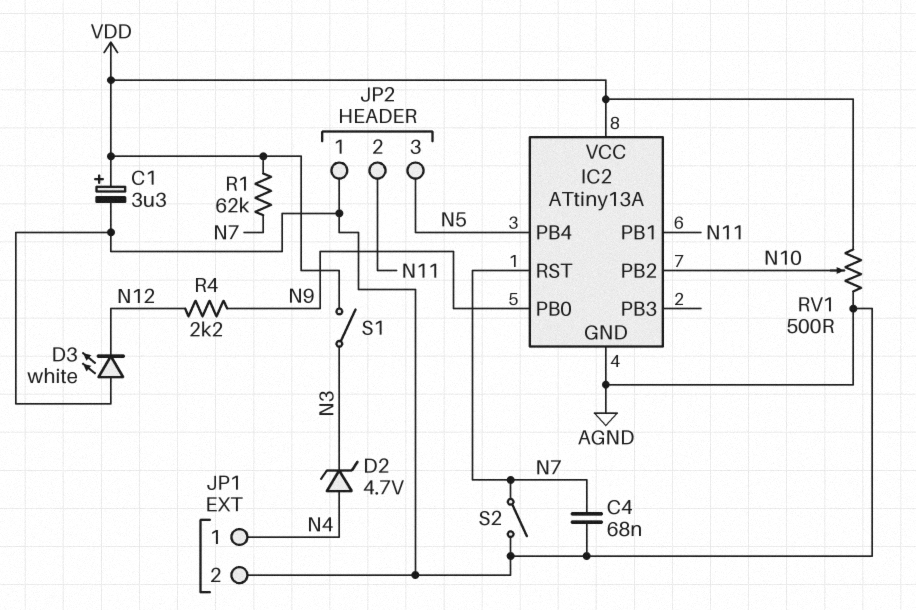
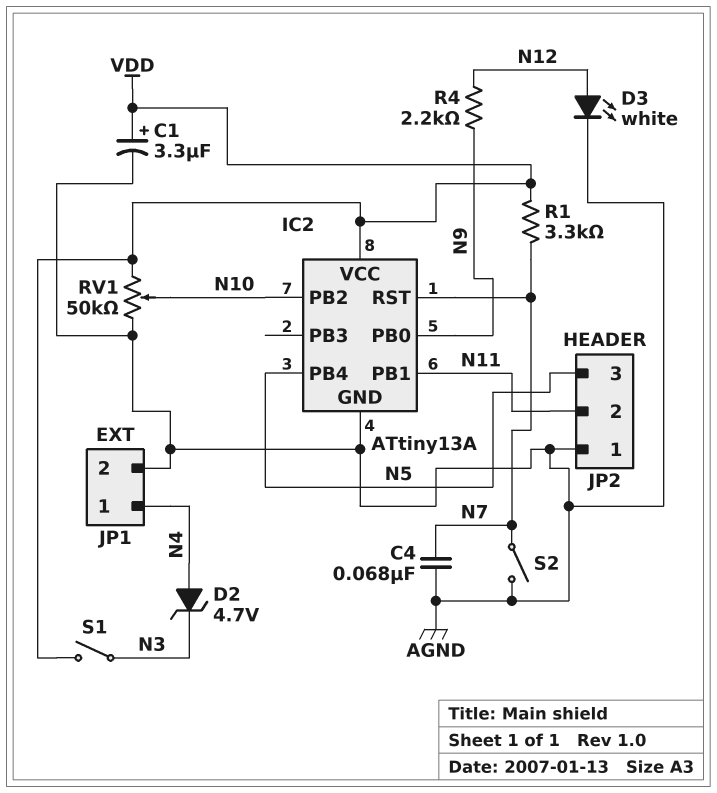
D3: LED white (A AGND, K N12) -> LED white (A N12, K AGND)
R1: 62k (N7, VDD) -> 3.3k (N7, VDD)
RV1: 500 (AGND, VDD, wiper N10) -> 50k (AGND, VDD, wiper N10)

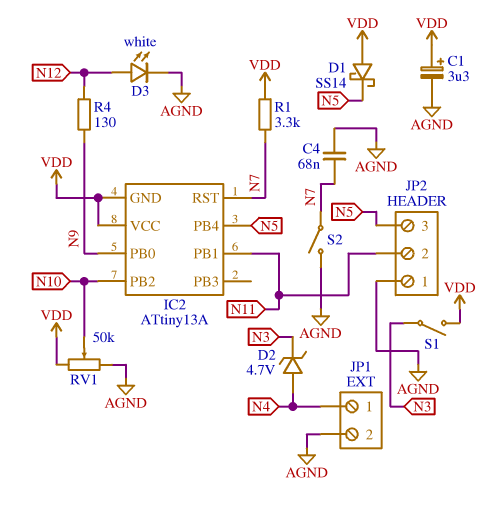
D1: none -> schottky SS14 (A VDD, K N5)
IC2 pin GND: AGND -> VDD
R4: 2.2k (N9, N12) -> 130 (N9, N12)

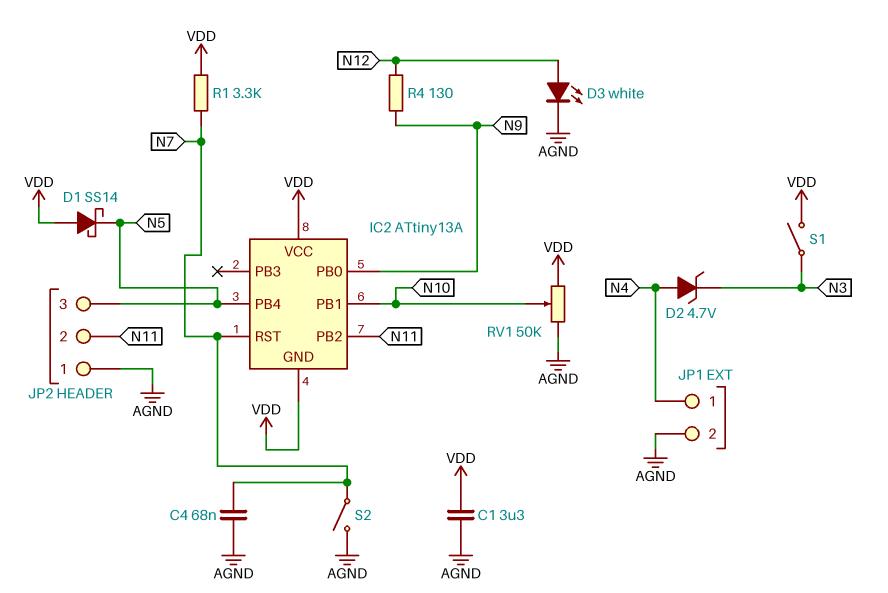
C1: 3.3uF (plus VDD, minus AGND) -> 3.3uF (AGND, VDD)
IC2 pin PB1: N11 -> N10
IC2 pin PB2: N10 -> N11

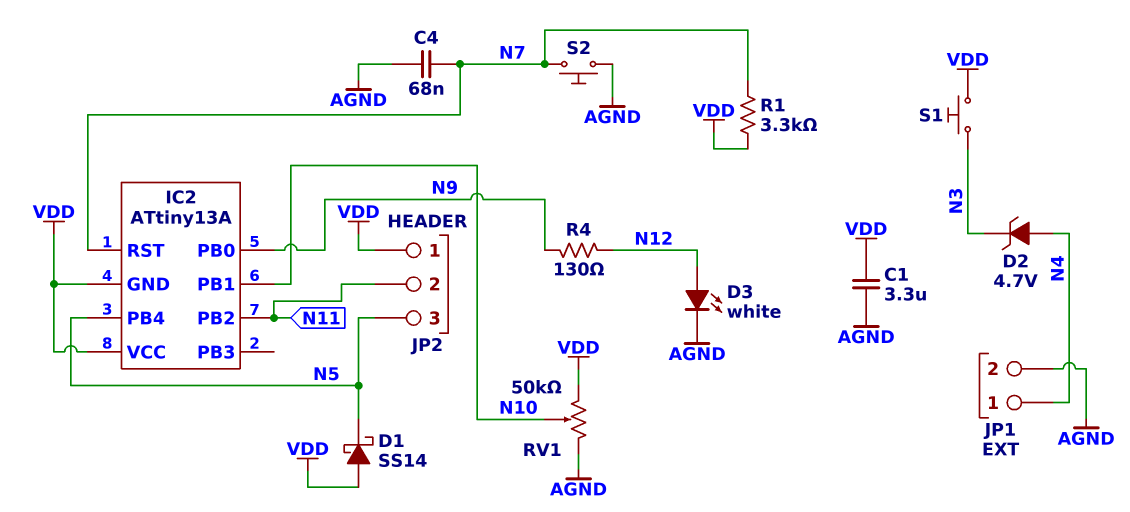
JP2 pin 1: AGND -> VDD
S1: switch (N3, VDD) -> button (N3, VDD)
S2: switch (AGND, N7) -> button (AGND, N7)

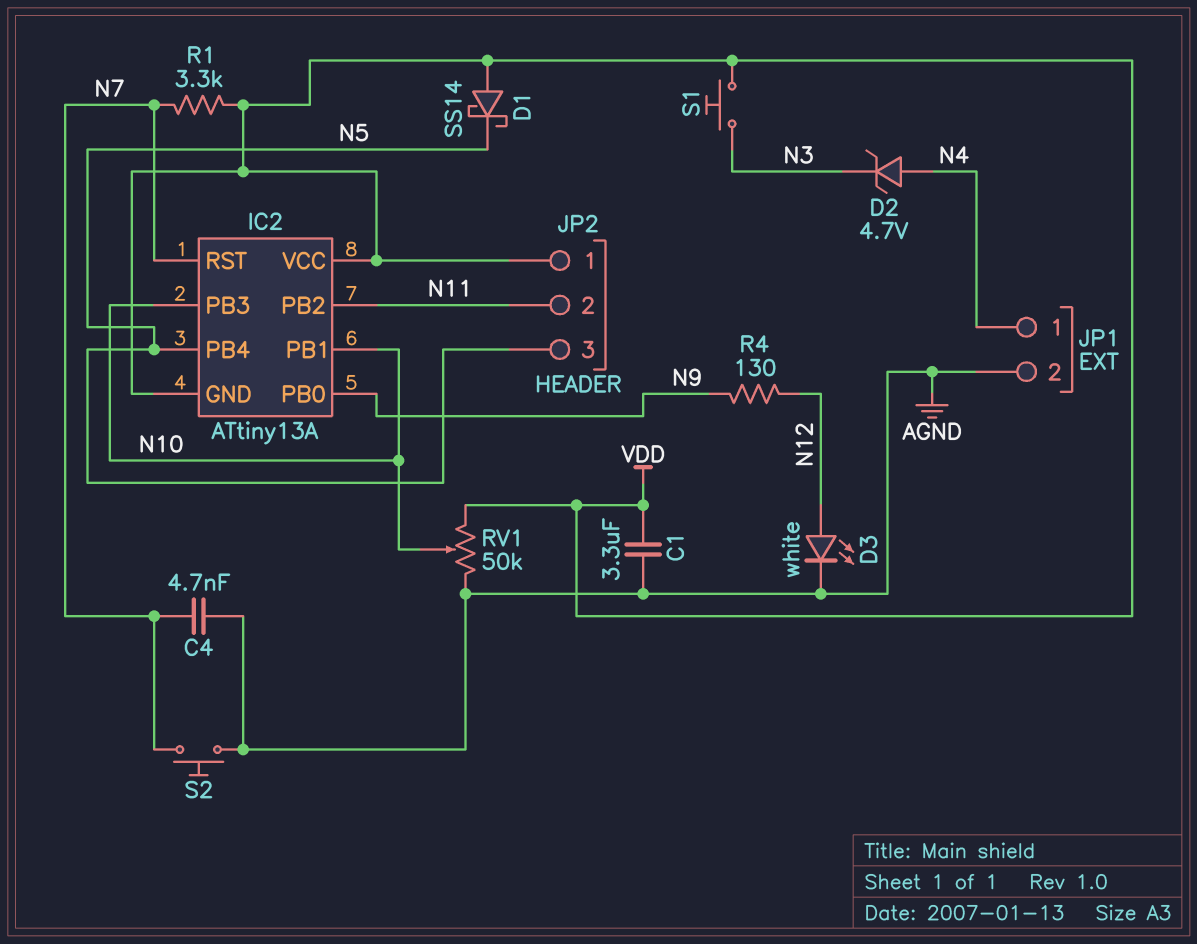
C4: 68nF (AGND, N7) -> 4.7nF (AGND, N7)
IC2 pin PB3: none -> N10

